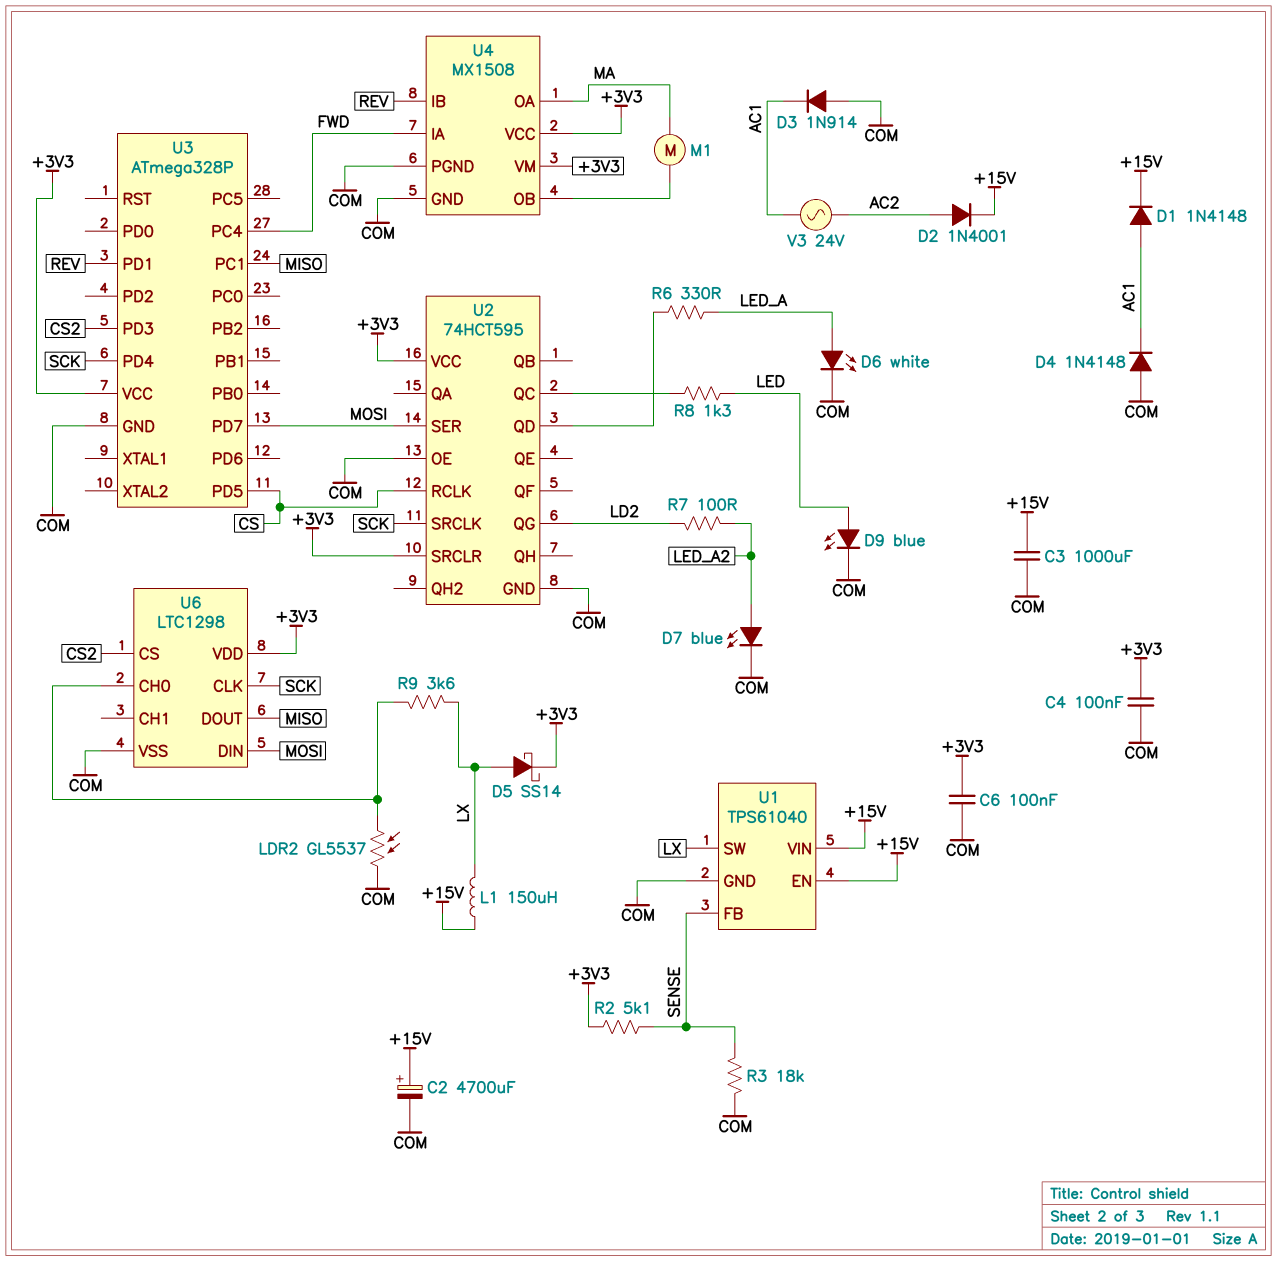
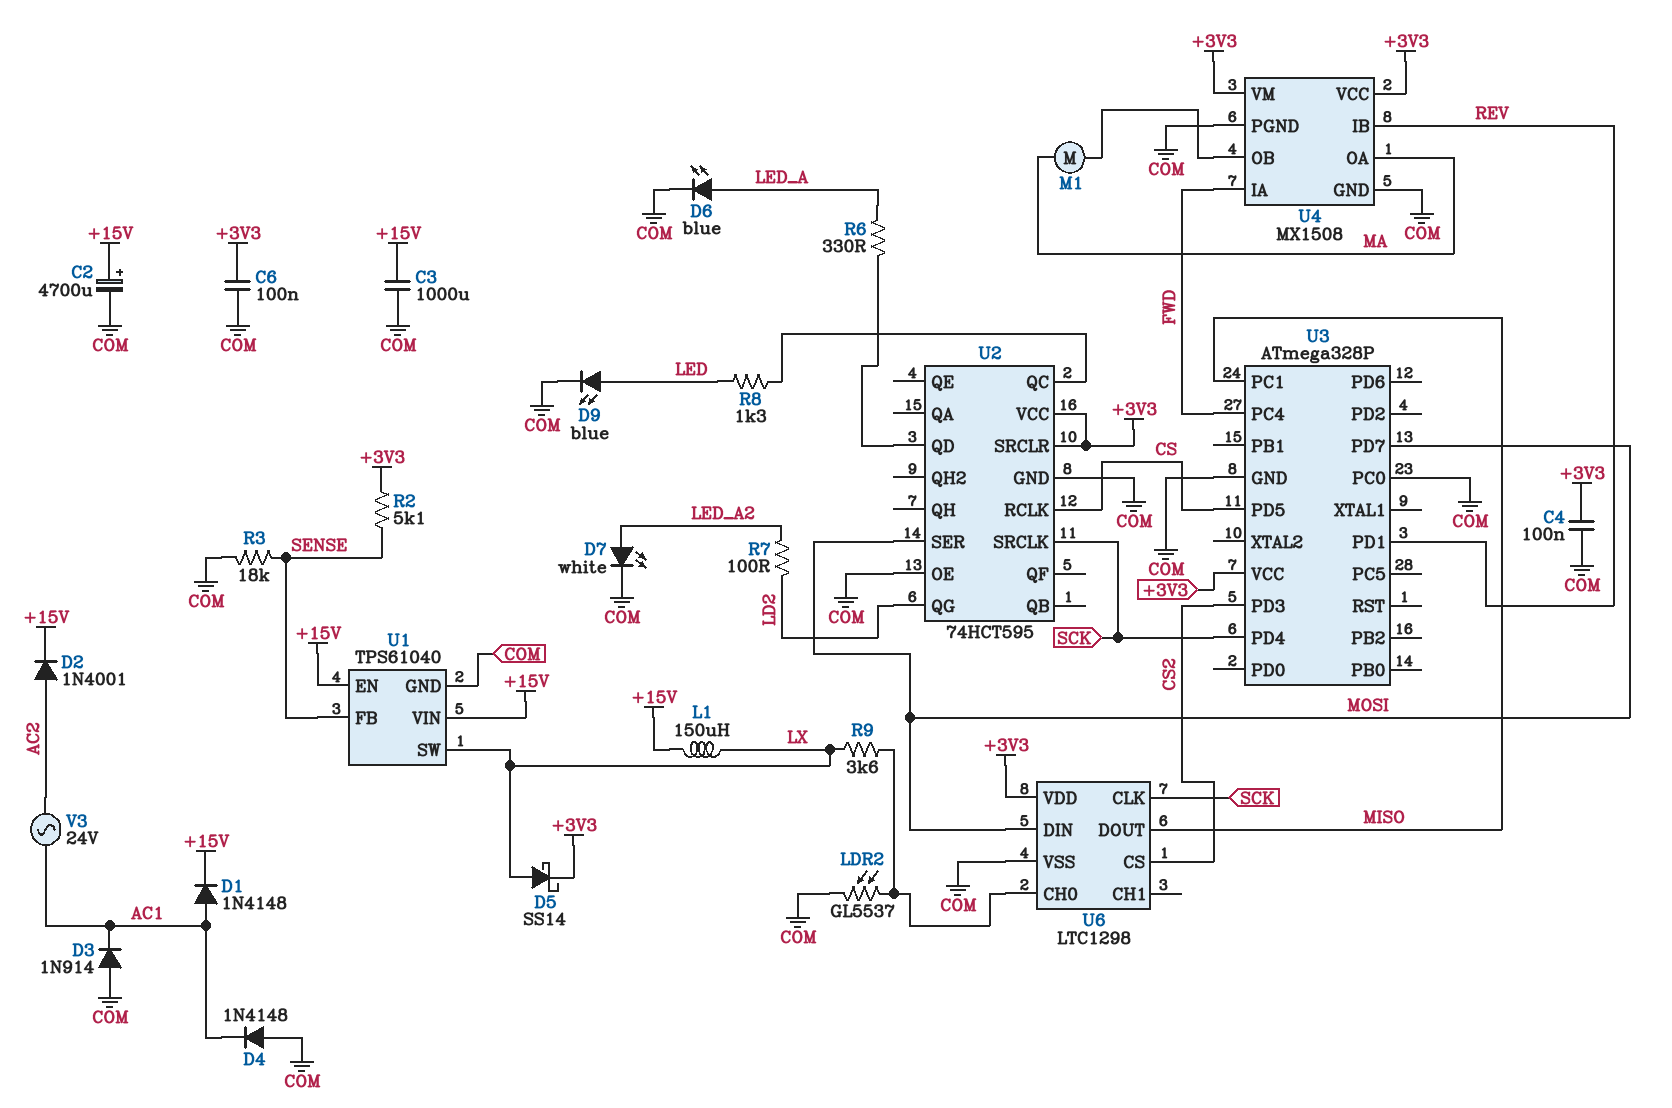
D6: LED white (A LED_A, K COM) -> LED blue (A LED_A, K COM)
D7: LED blue (A LED_A2, K COM) -> LED white (A LED_A2, K COM)
U3 pin PC0: none -> COM

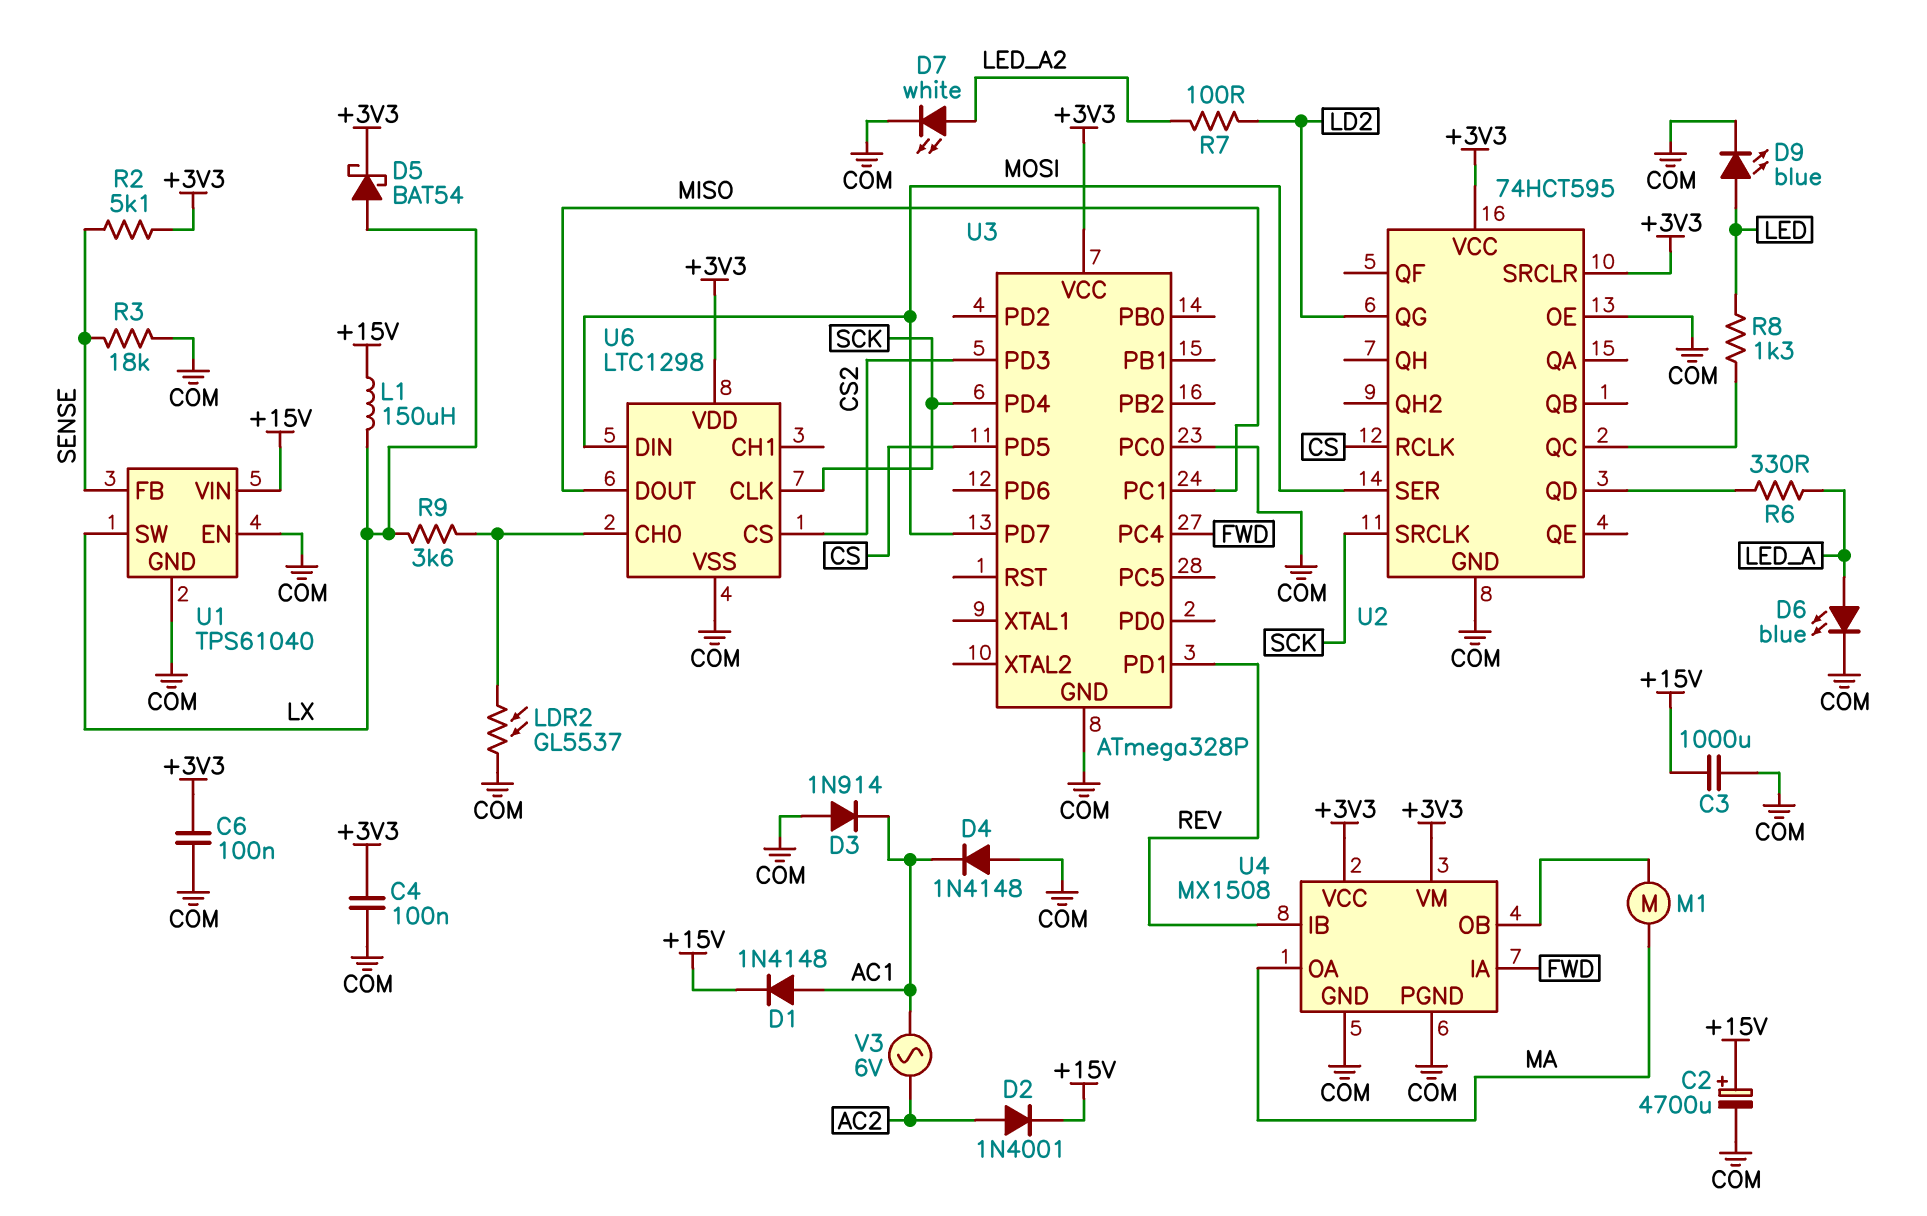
D5: schottky SS14 (A LX, K +3V3) -> schottky BAT54 (A LX, K +3V3)
U1 pin EN: +15V -> COM
V3: AC 24V (AC1, AC2) -> AC 6V (AC1, AC2)

